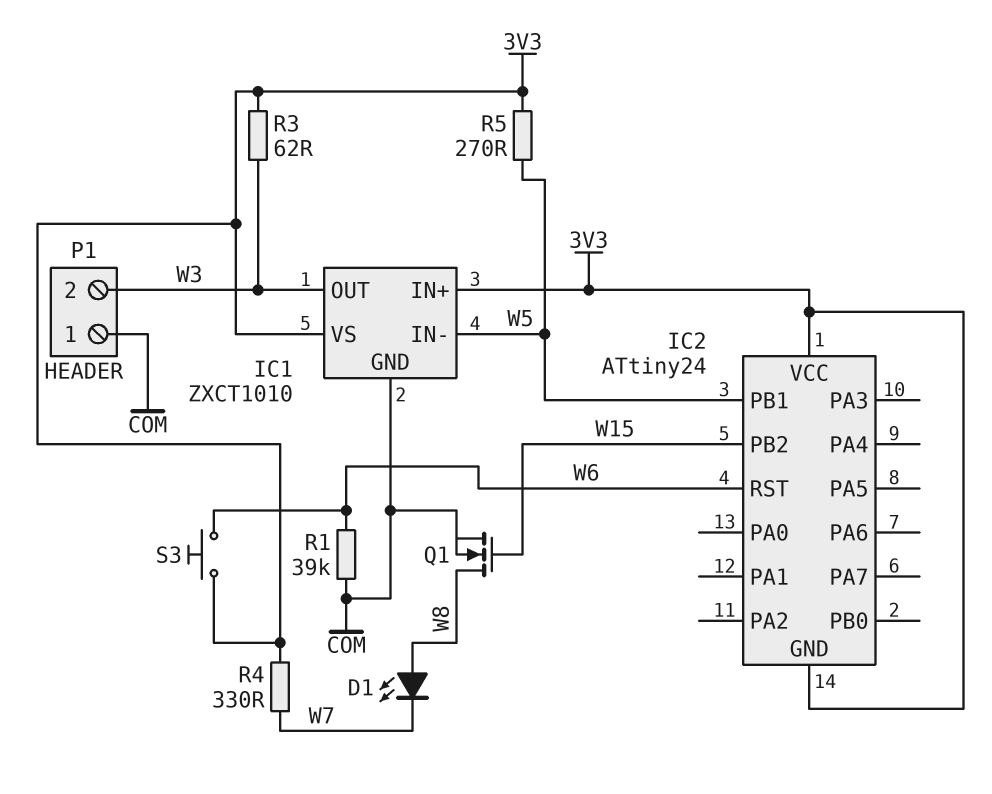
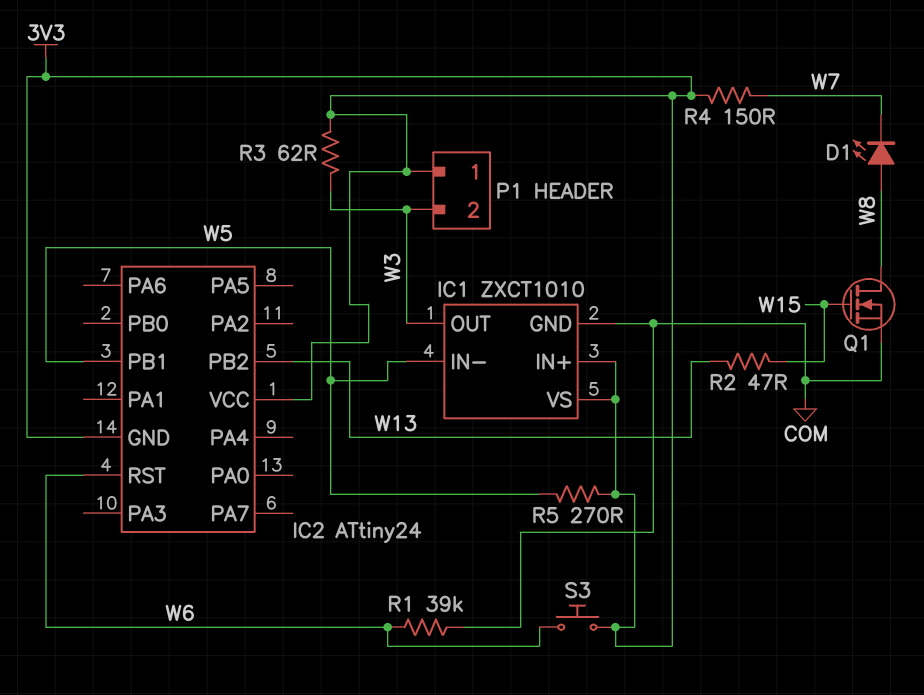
IC2 pin PB2: W15 -> W13
P1 pin 1: COM -> 3V3
R2: none -> 47 (W13, W15)
R4: 330 (3V3, W7) -> 150 (3V3, W7)

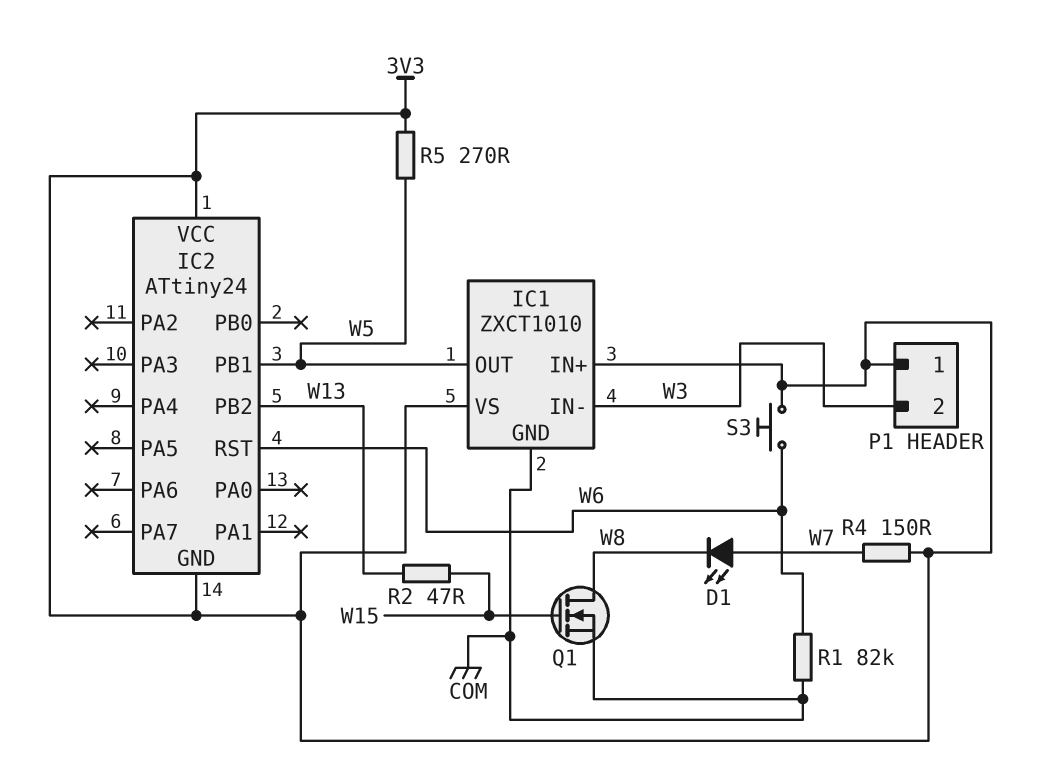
D1: LED (A W8, K W7) -> LED (A W7, K W8)
IC1 pin IN-: W5 -> W3
IC1 pin OUT: W3 -> W5
R1: 39k (COM, W6) -> 82k (COM, W6)
R3: 62 (3V3, W3) -> none

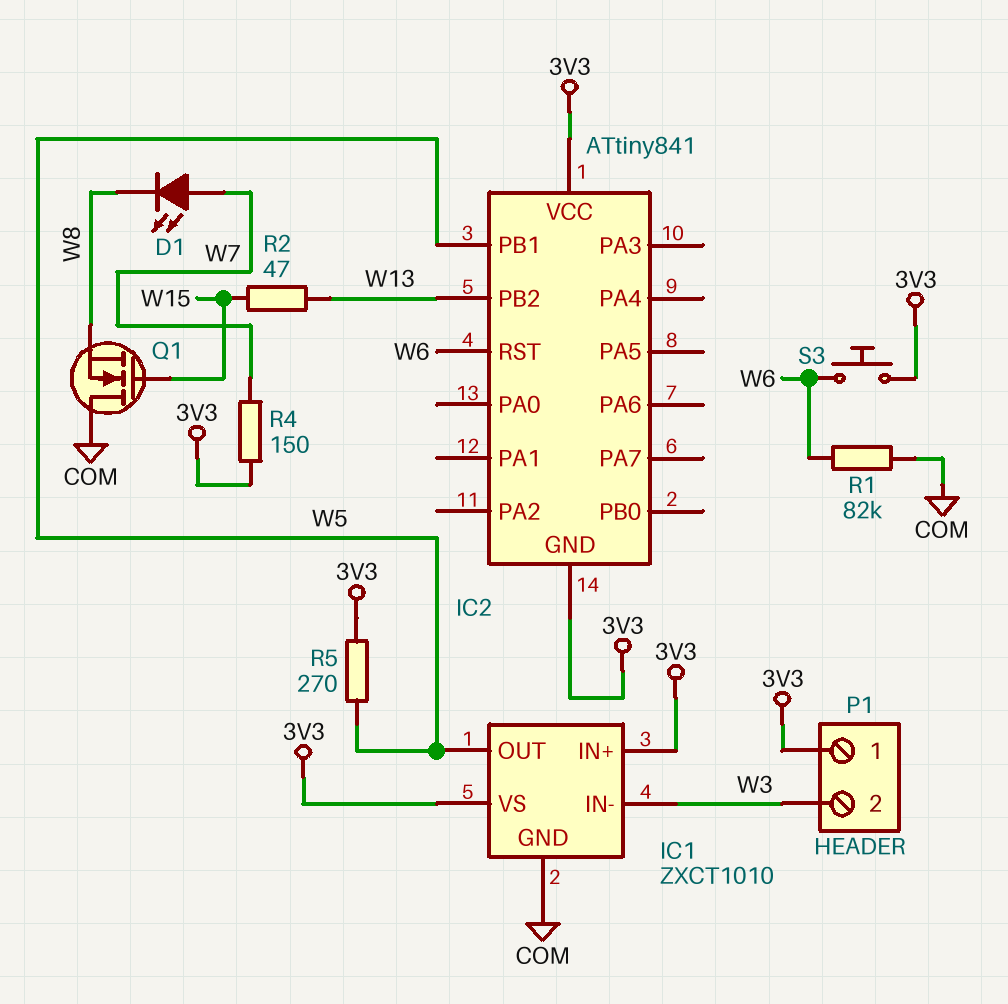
IC2: ATtiny24 -> ATtiny841
Q1: NMOS (G W15, D W8, S COM) -> NMOS (G W15, D COM, S W8)

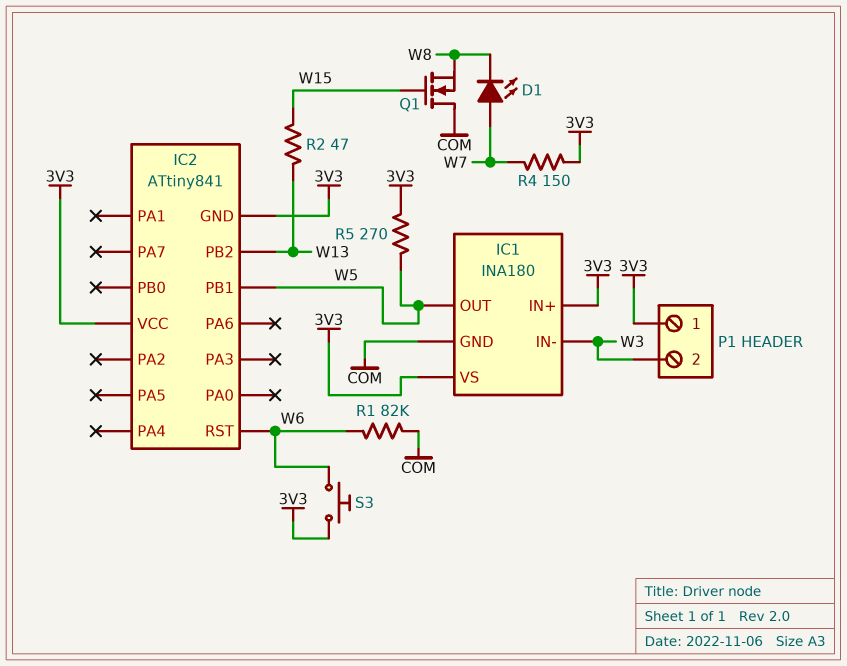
IC1: ZXCT1010 -> INA180

